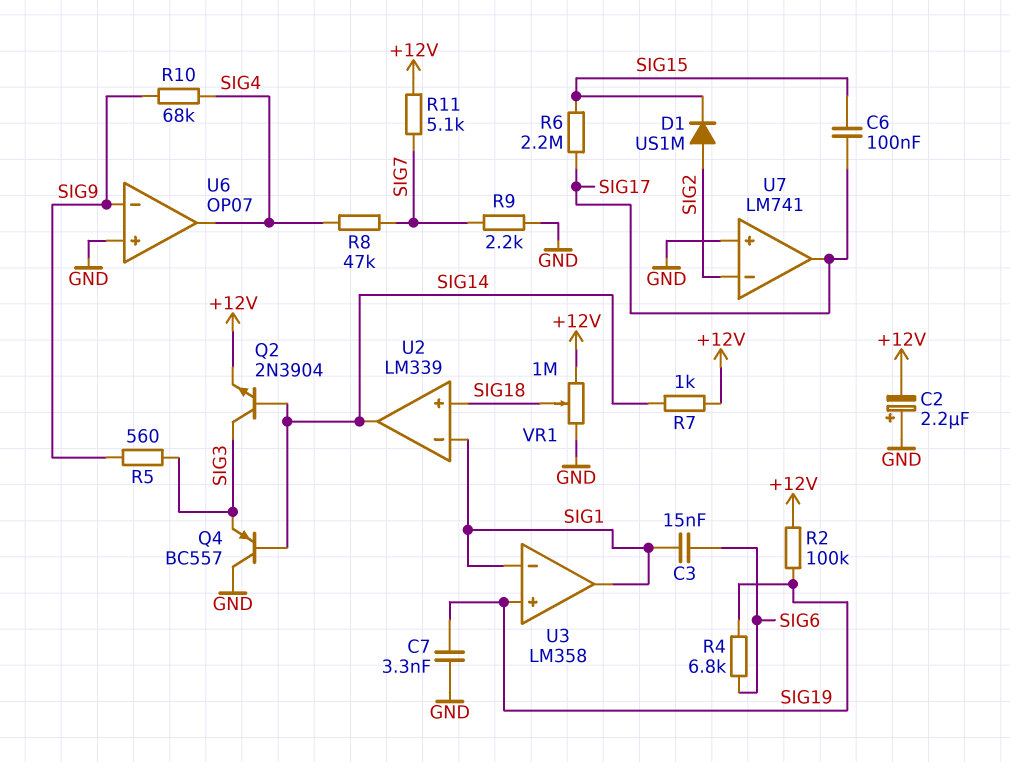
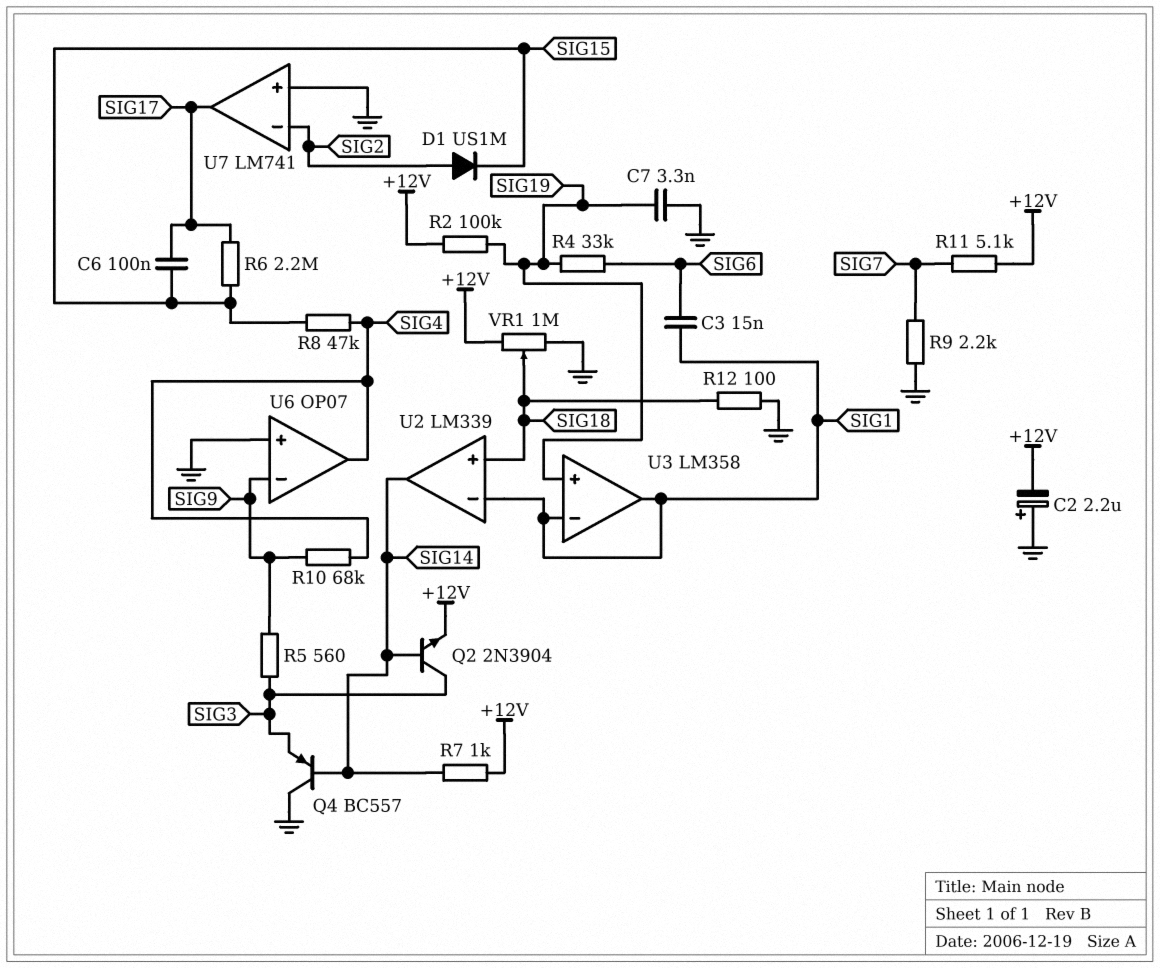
R4: 6.8k (SIG6, SIG19) -> 33k (SIG6, SIG19)
R8: 47k (SIG4, SIG7) -> 47k (SIG4, SIG15)
R12: none -> 100 (GND, SIG18)

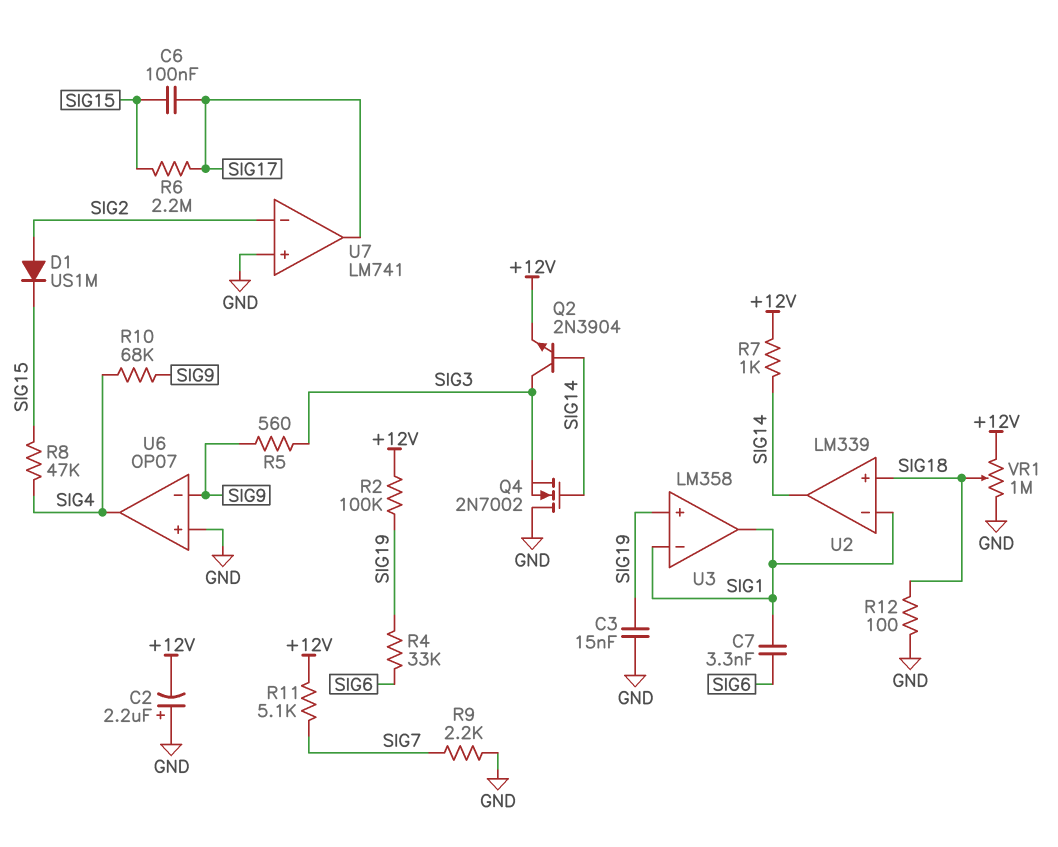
C3: 15nF (SIG1, SIG6) -> 15nF (GND, SIG19)
C7: 3.3nF (GND, SIG19) -> 3.3nF (SIG1, SIG6)
Q4: PNP BC557 (B SIG14, C GND, E SIG3) -> NMOS 2N7002 (G SIG14, D GND, S SIG3)

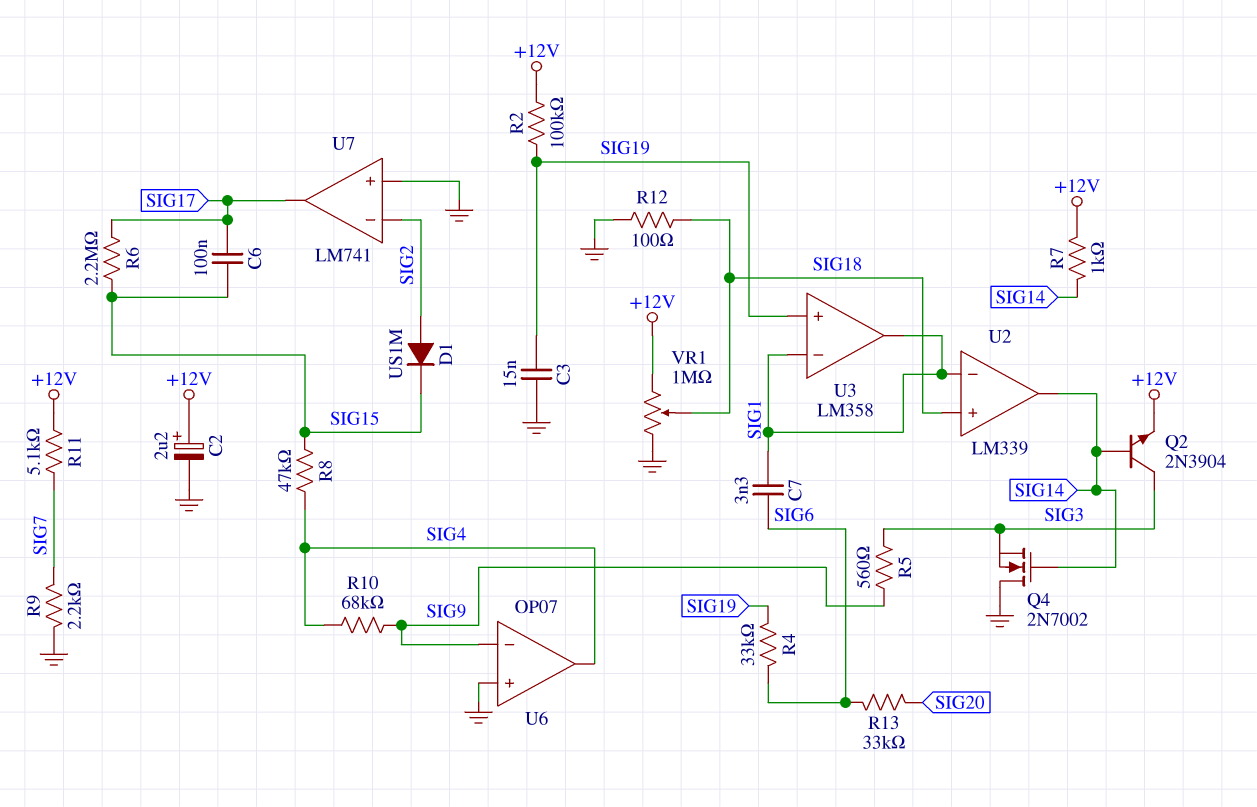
C2: 2.2uF (plus GND, minus +12V) -> 2.2uF (plus +12V, minus GND)
R13: none -> 33k (SIG6, SIG20)

